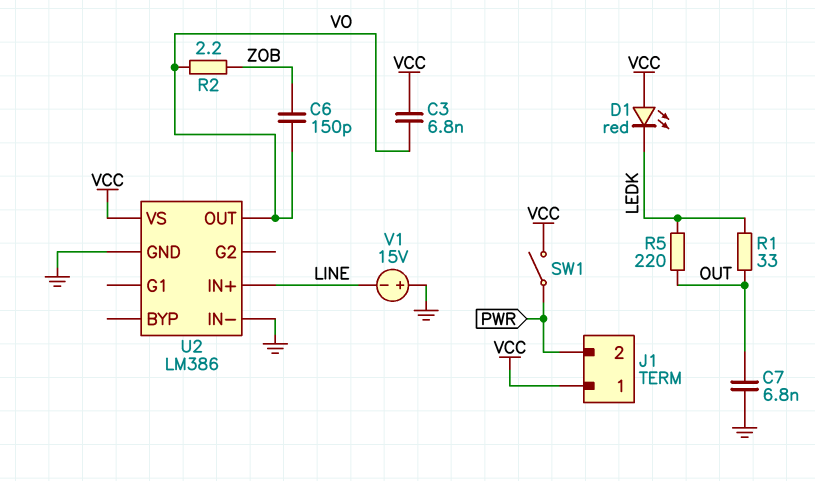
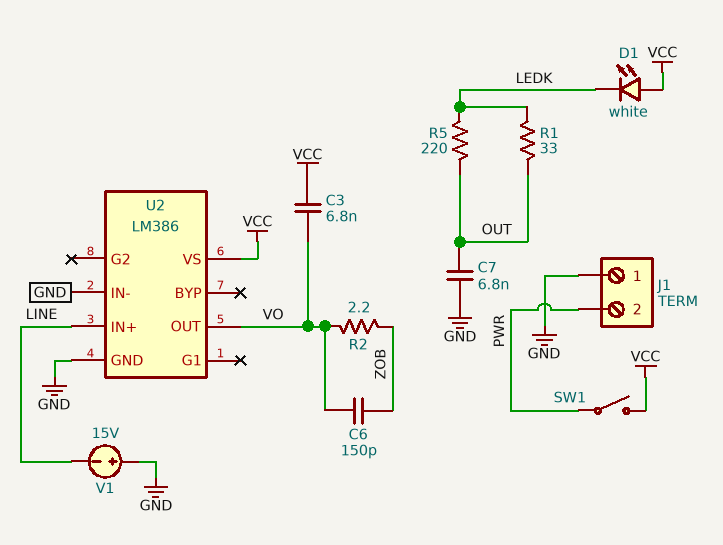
D1: LED red (A VCC, K LEDK) -> LED white (A VCC, K LEDK)
J1 pin 1: VCC -> GND

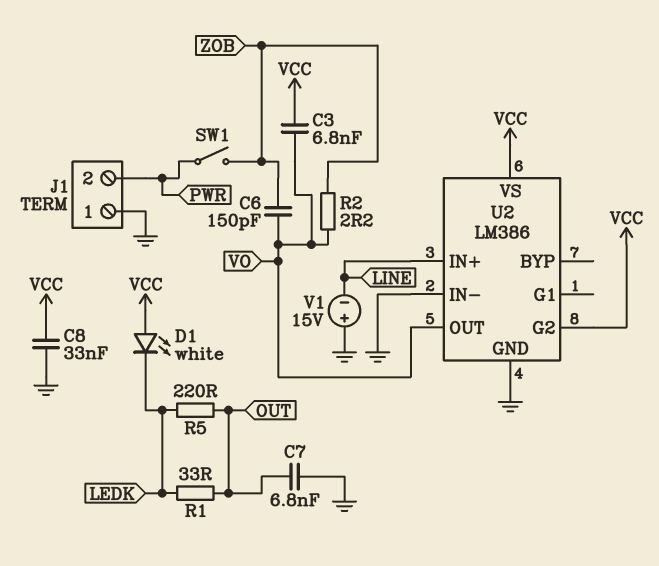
C8: none -> 33nF (GND, VCC)
SW1: switch (PWR, VCC) -> switch (PWR, ZOB)
U2 pin G2: none -> VCC

